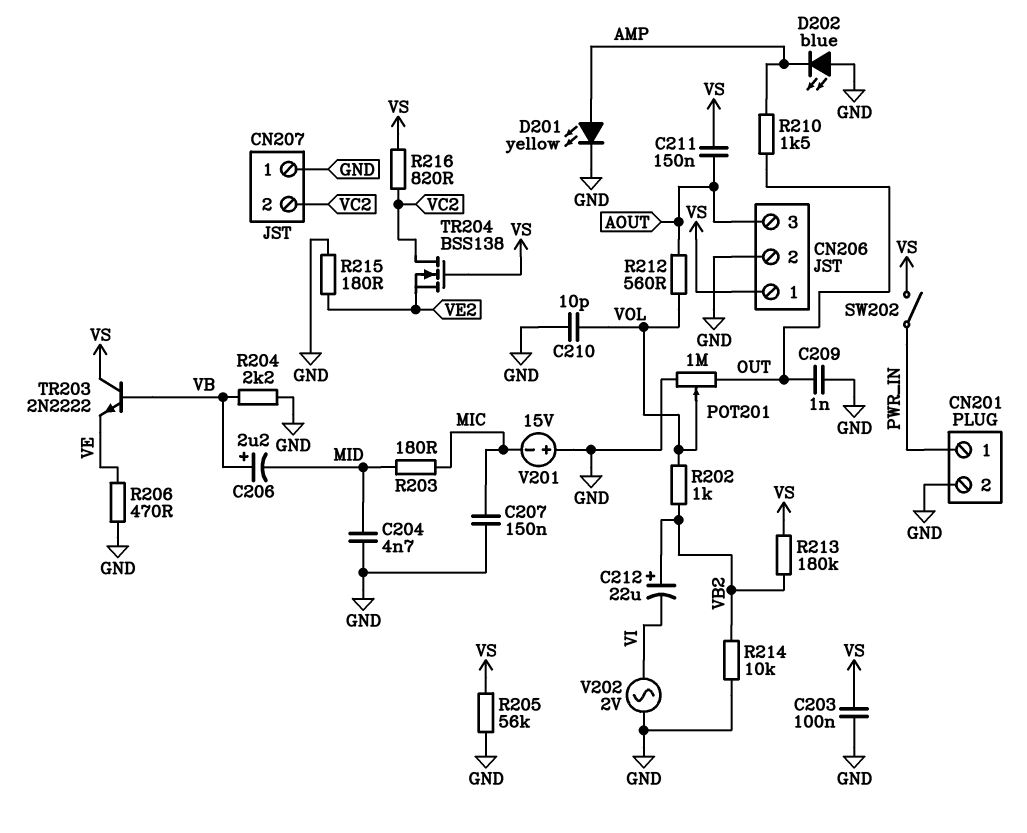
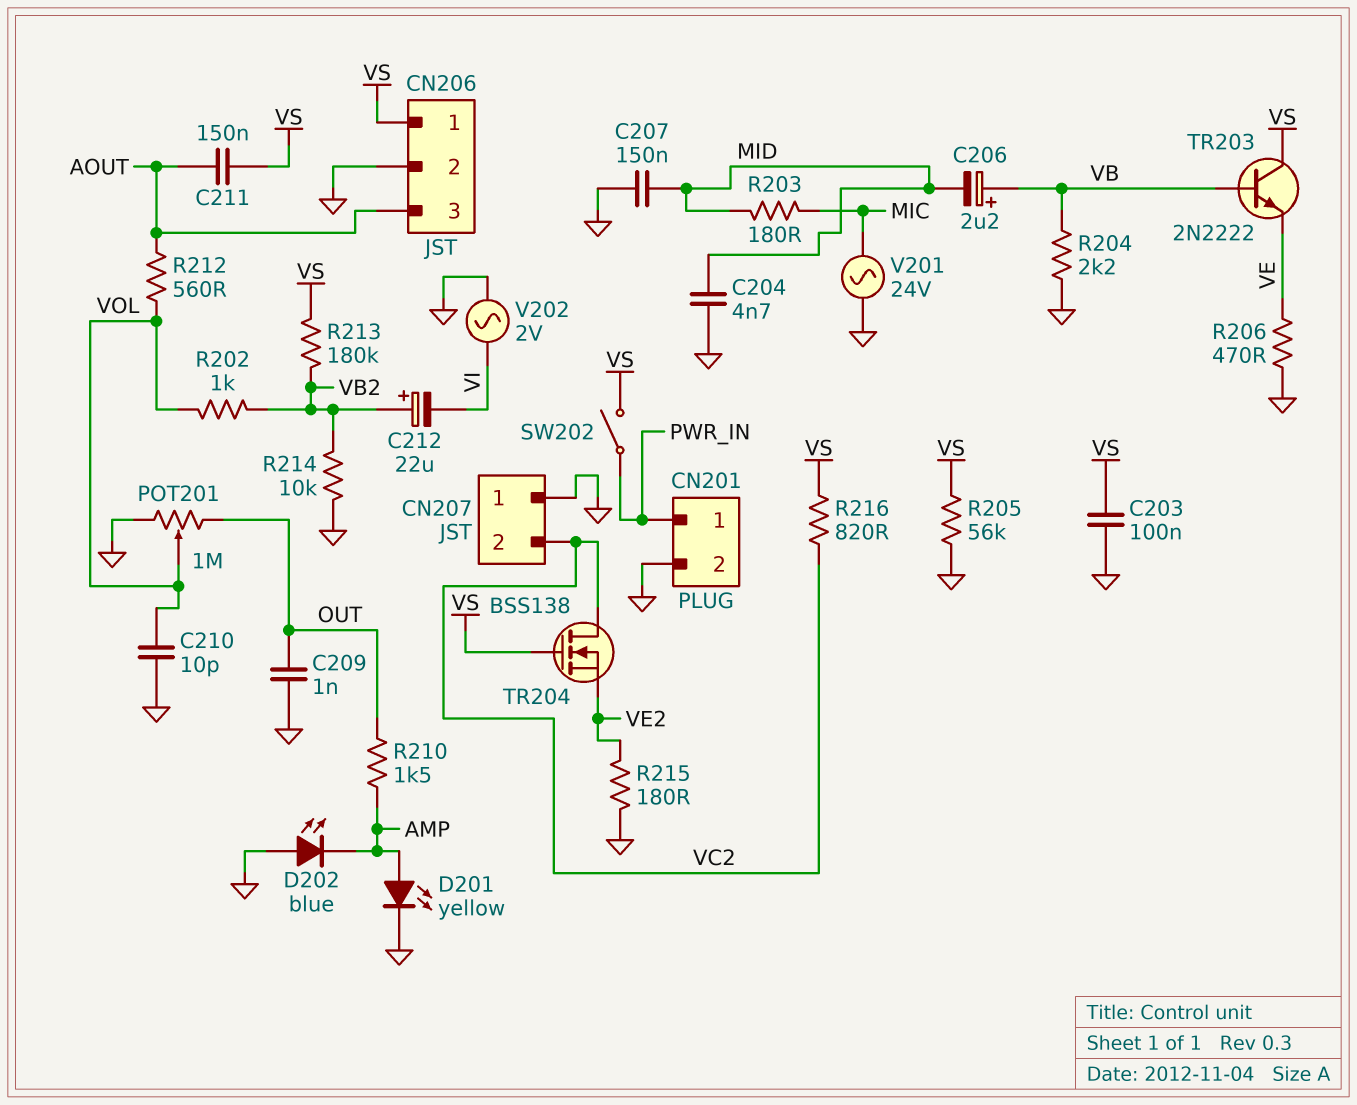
C207: 150nF (GND, MIC) -> 150nF (GND, MID)
V201: 15V (plus GND, minus MIC) -> AC 24V (GND, MIC)

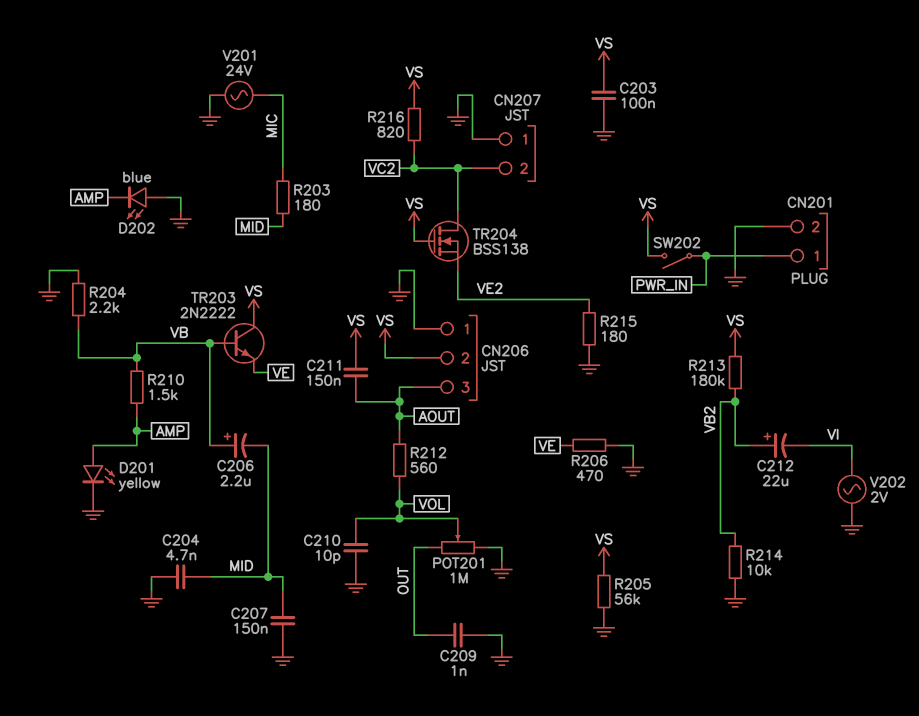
CN206 pin 1: VS -> GND
CN206 pin 2: GND -> VS
R202: 1k (VB2, VOL) -> none
R210: 1.5k (AMP, OUT) -> 1.5k (AMP, VB)

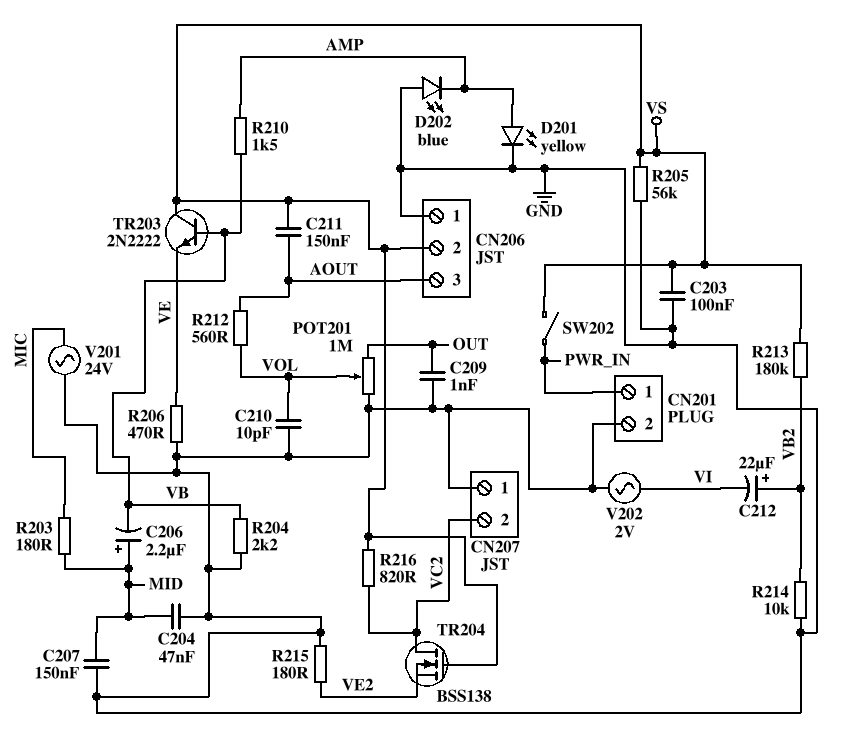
C204: 4.7nF (GND, MID) -> 47nF (GND, MID)
C206: 2.2uF (plus VB, minus MID) -> 2.2uF (plus MID, minus VB)

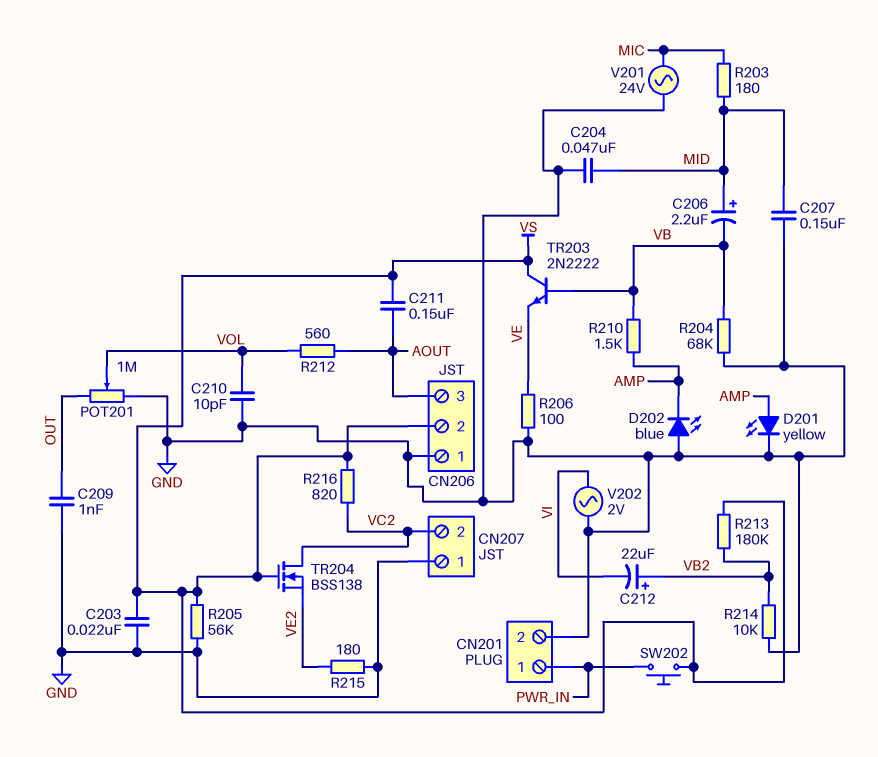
C203: 100nF (GND, VS) -> 22nF (GND, VS)
R204: 2.2k (GND, VB) -> 68k (GND, VB)
R206: 470 (GND, VE) -> 100 (GND, VE)
SW202: switch (PWR_IN, VS) -> button (PWR_IN, VS)

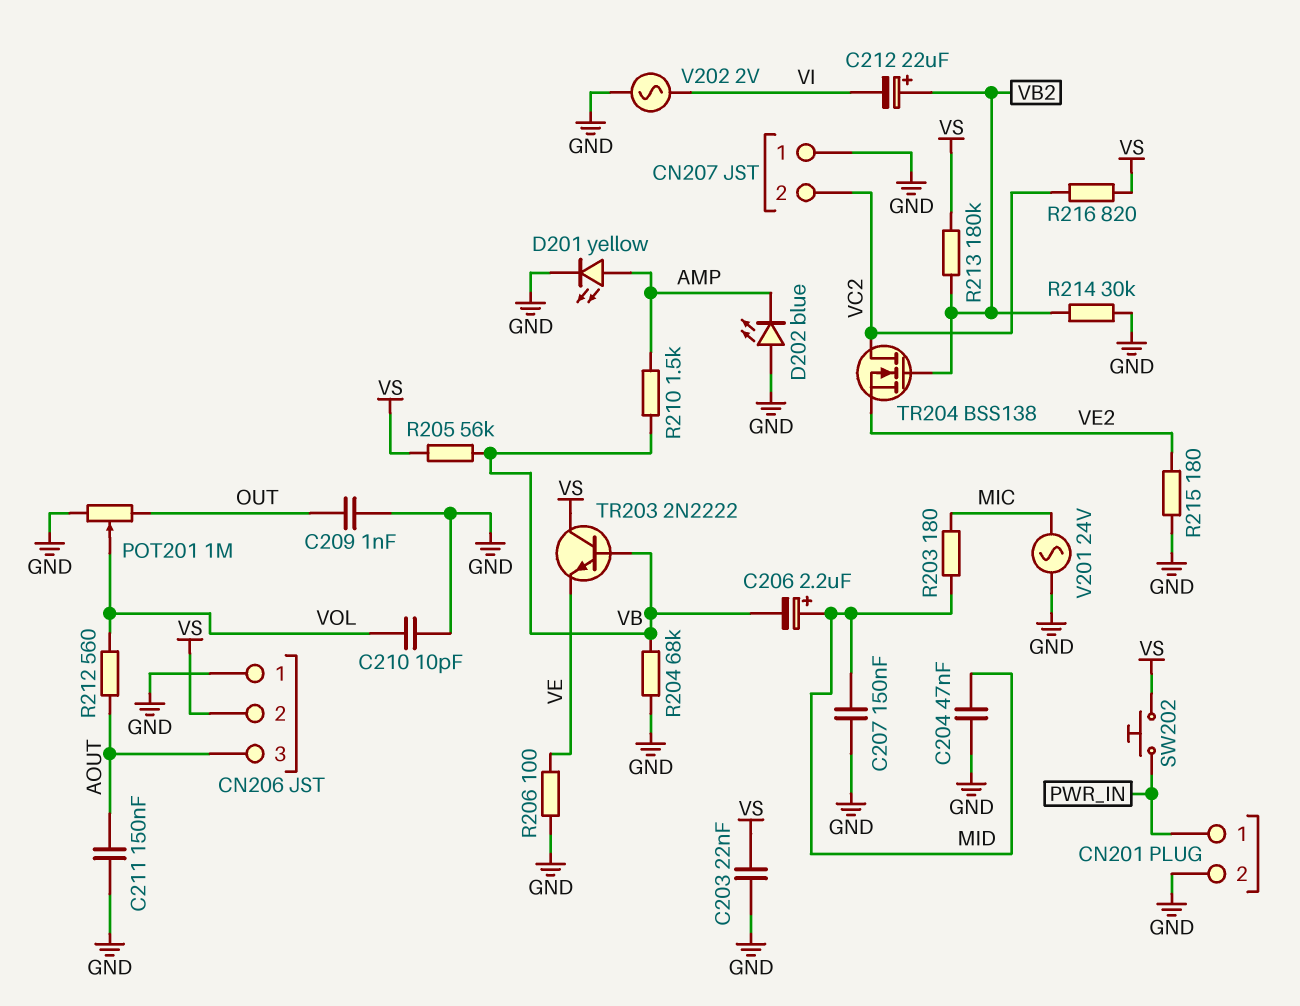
C211: 150nF (AOUT, VS) -> 150nF (AOUT, GND)
R205: 56k (GND, VS) -> 56k (VB, VS)
R214: 10k (GND, VB2) -> 30k (GND, VB2)
TR204: NMOS BSS138 (G VS, D VC2, S VE2) -> NMOS BSS138 (G VB2, D VC2, S VE2)

